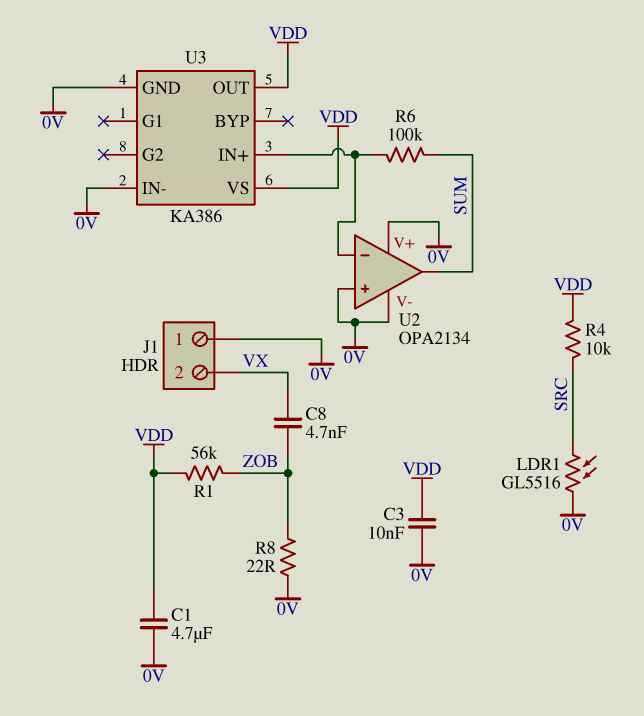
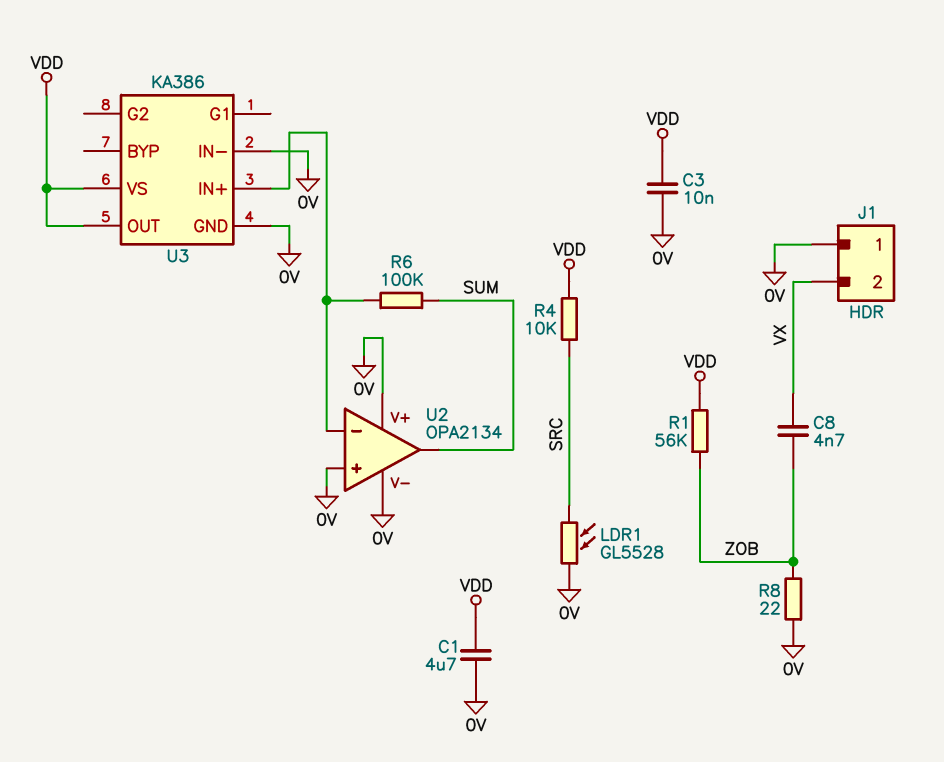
LDR1: GL5516 (0V, SRC) -> GL5528 (0V, SRC)

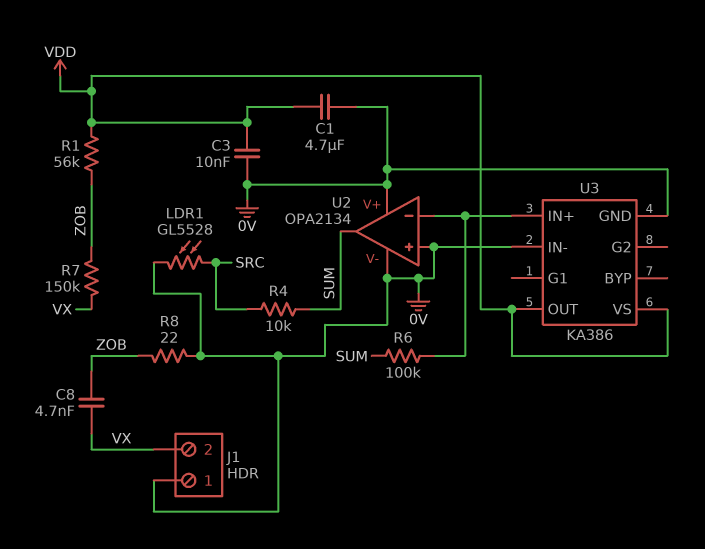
R4: 10k (SRC, VDD) -> 10k (SRC, SUM)
R7: none -> 150k (VX, ZOB)

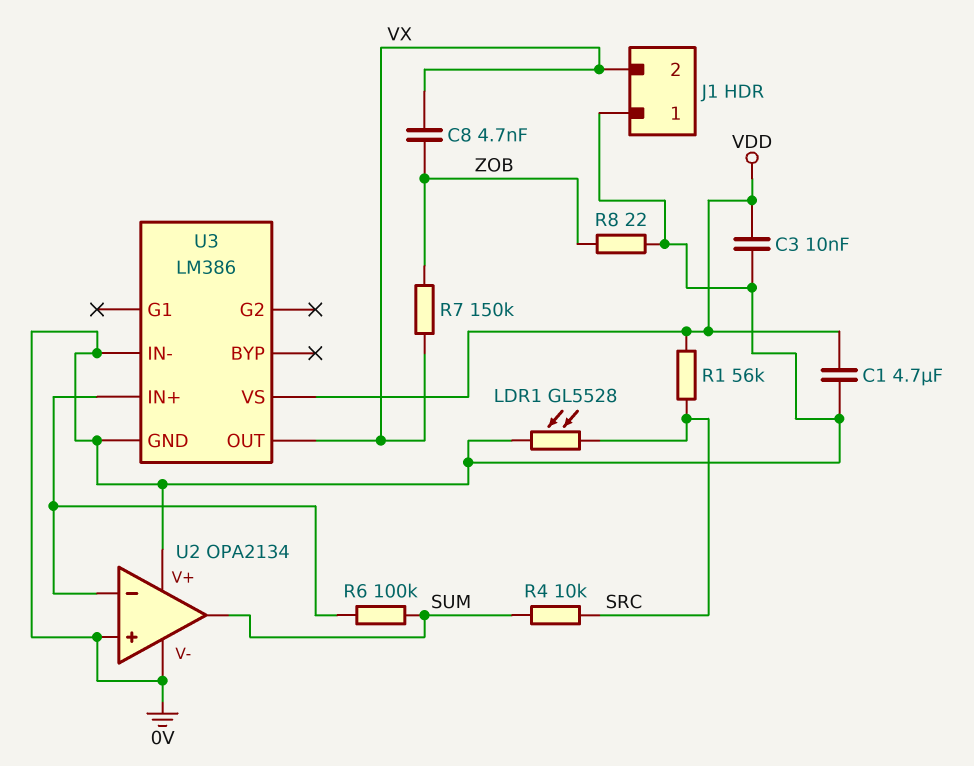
R1: 56k (VDD, ZOB) -> 56k (SRC, VDD)
U3: KA386 -> LM386
U3 pin OUT: VDD -> VX

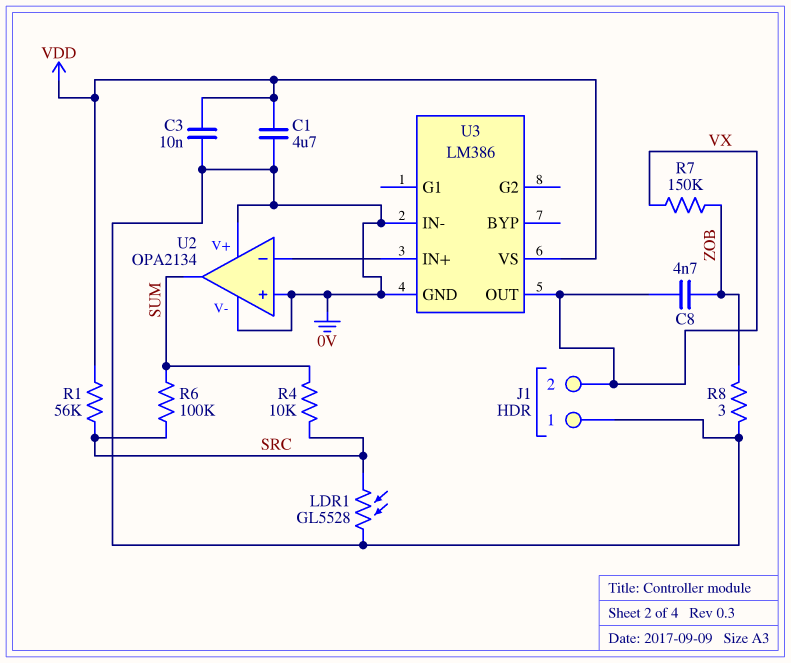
R6: 100k (SUM, U2/in-) -> 100k (SRC, SUM)
R8: 22 (0V, ZOB) -> 3 (0V, ZOB)

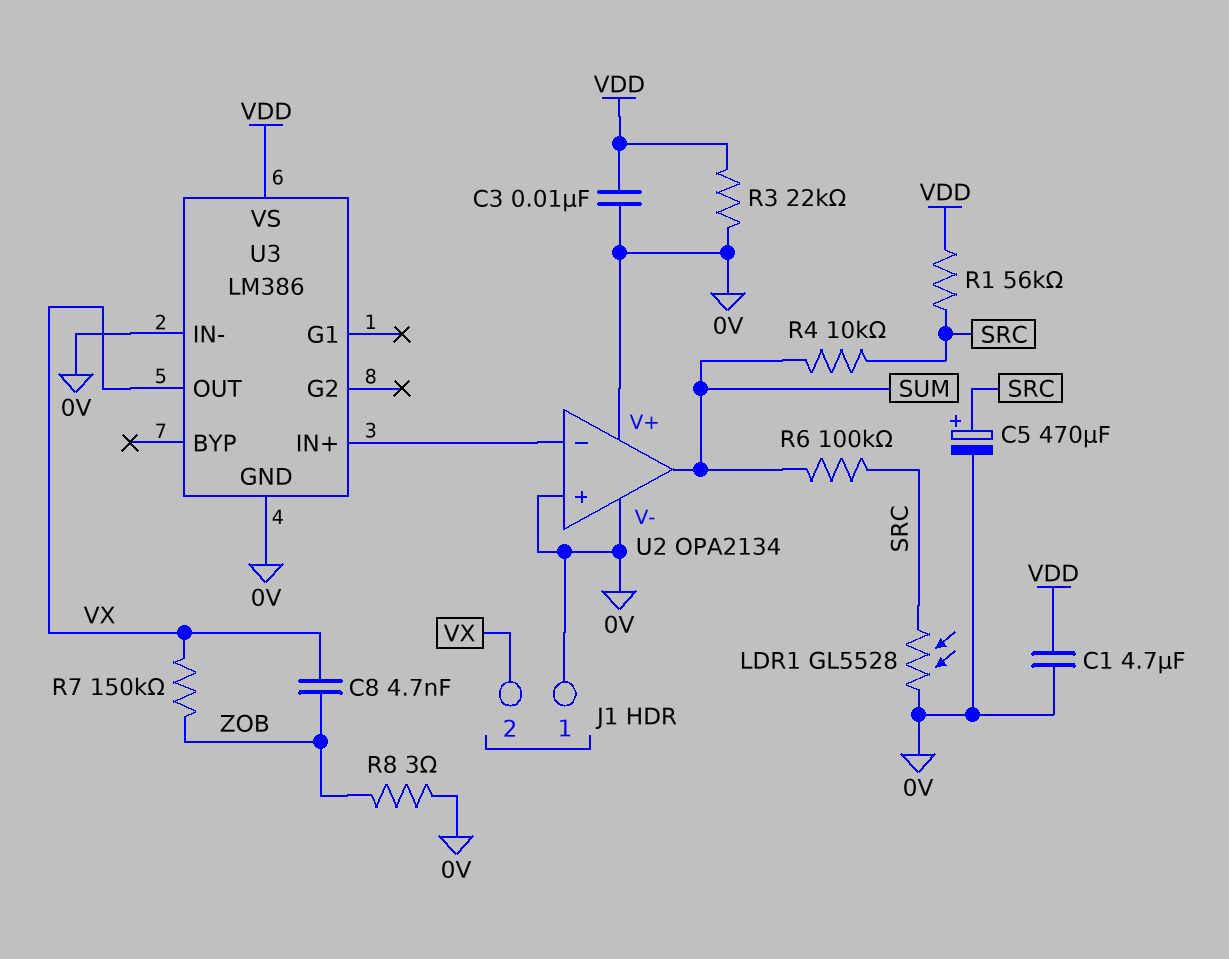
C5: none -> 470uF (plus SRC, minus 0V)
R3: none -> 22k (0V, VDD)

